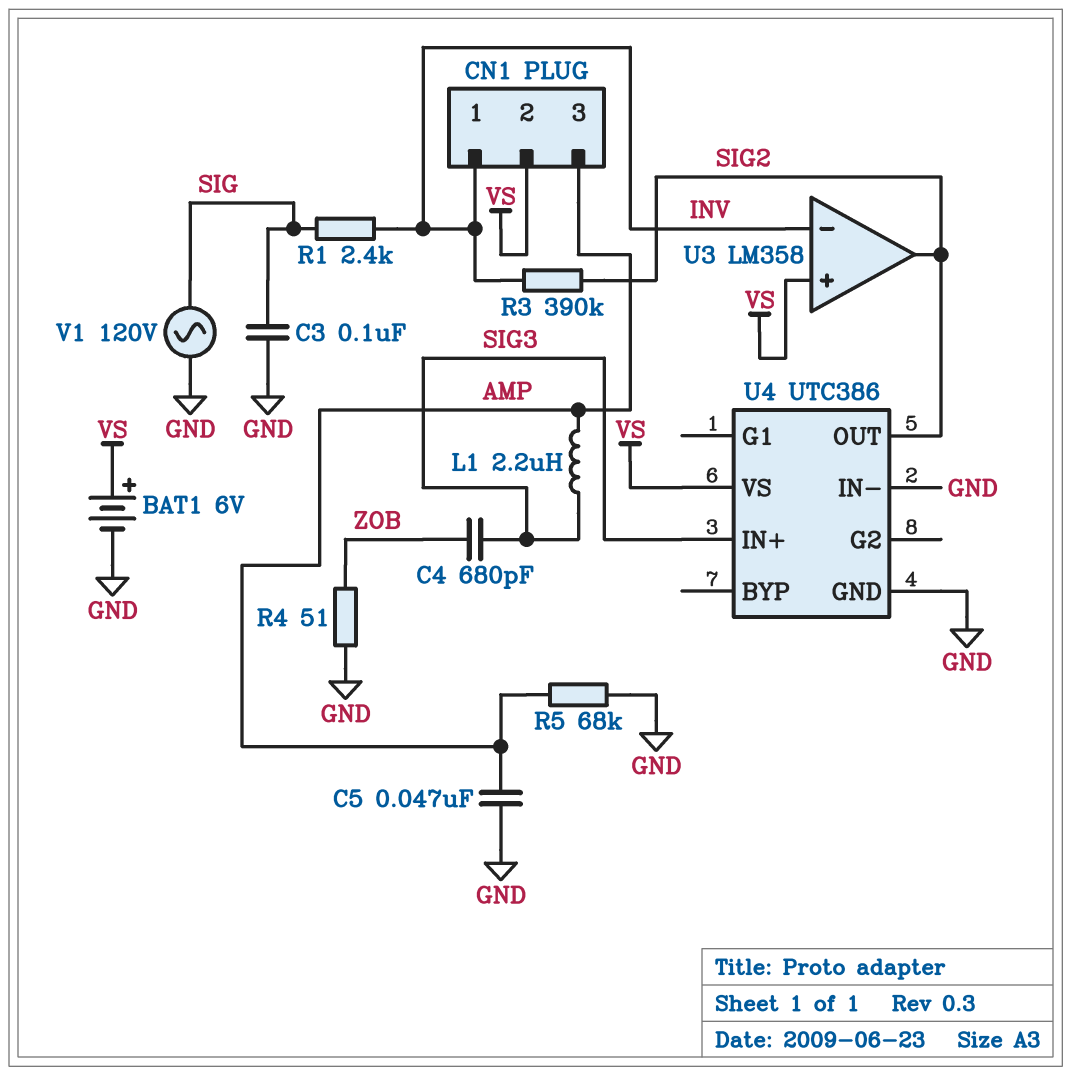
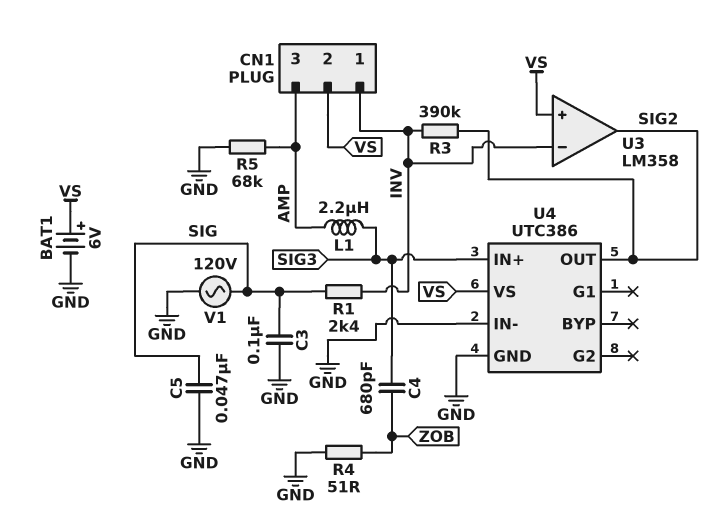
C5: 47nF (AMP, GND) -> 47nF (GND, SIG)

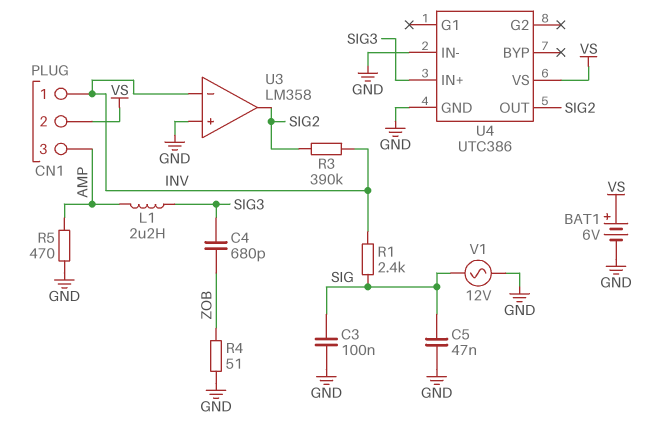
R5: 68k (AMP, GND) -> 470 (AMP, GND)
U3 pin in+: VS -> GND
V1: AC 120V (GND, SIG) -> AC 12V (GND, SIG)

